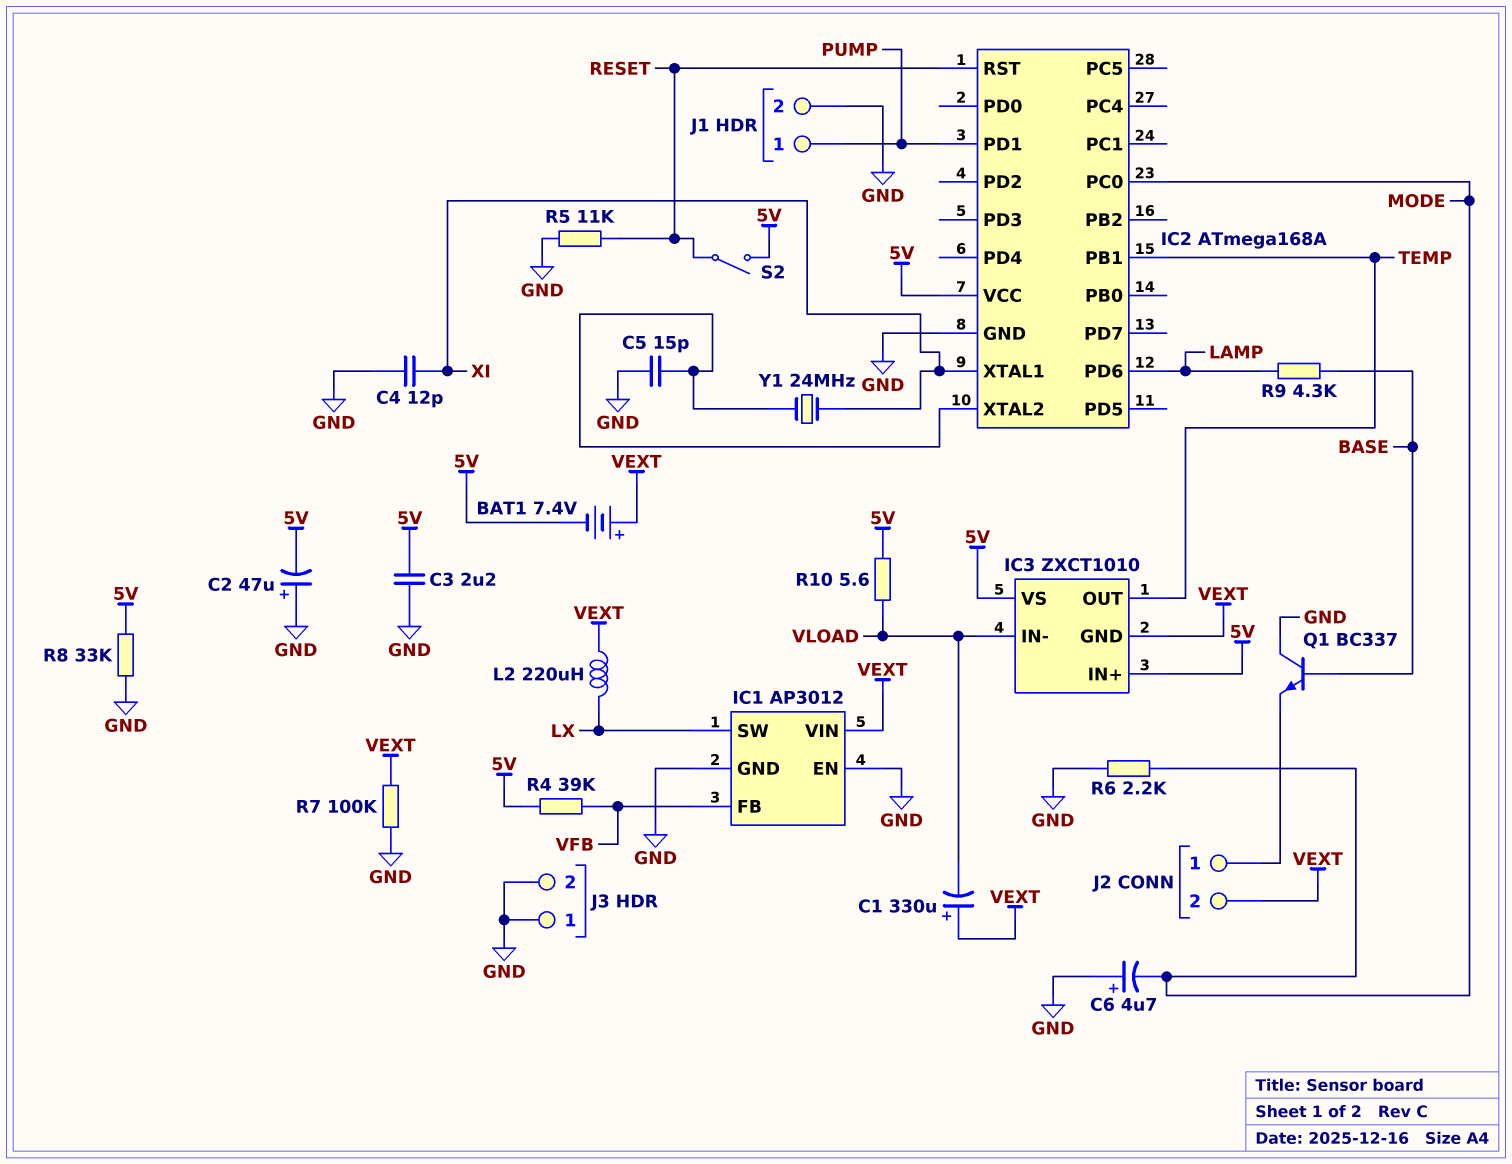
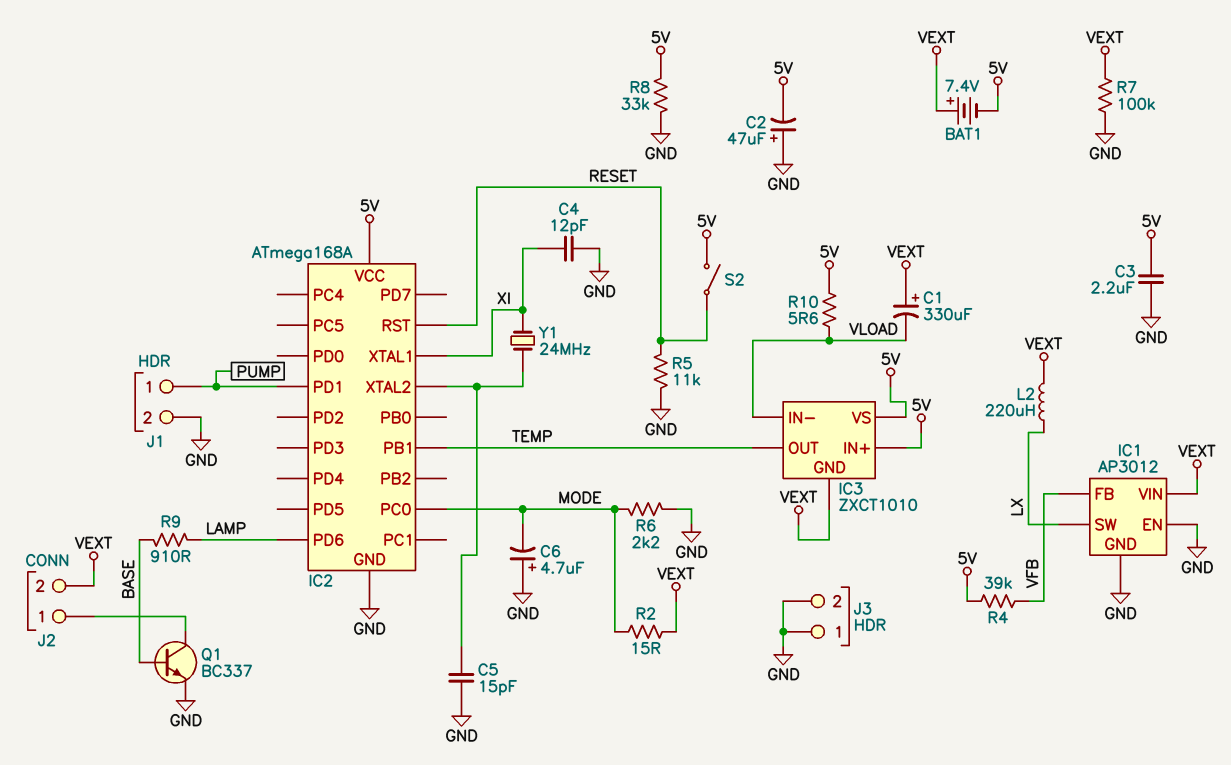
Q1: NPN BC337 (B BASE, C GND, E J2/1) -> NPN BC337 (B BASE, C J2/1, E GND)
R2: none -> 15 (MODE, VEXT)
R9: 4.3k (BASE, LAMP) -> 910 (BASE, LAMP)

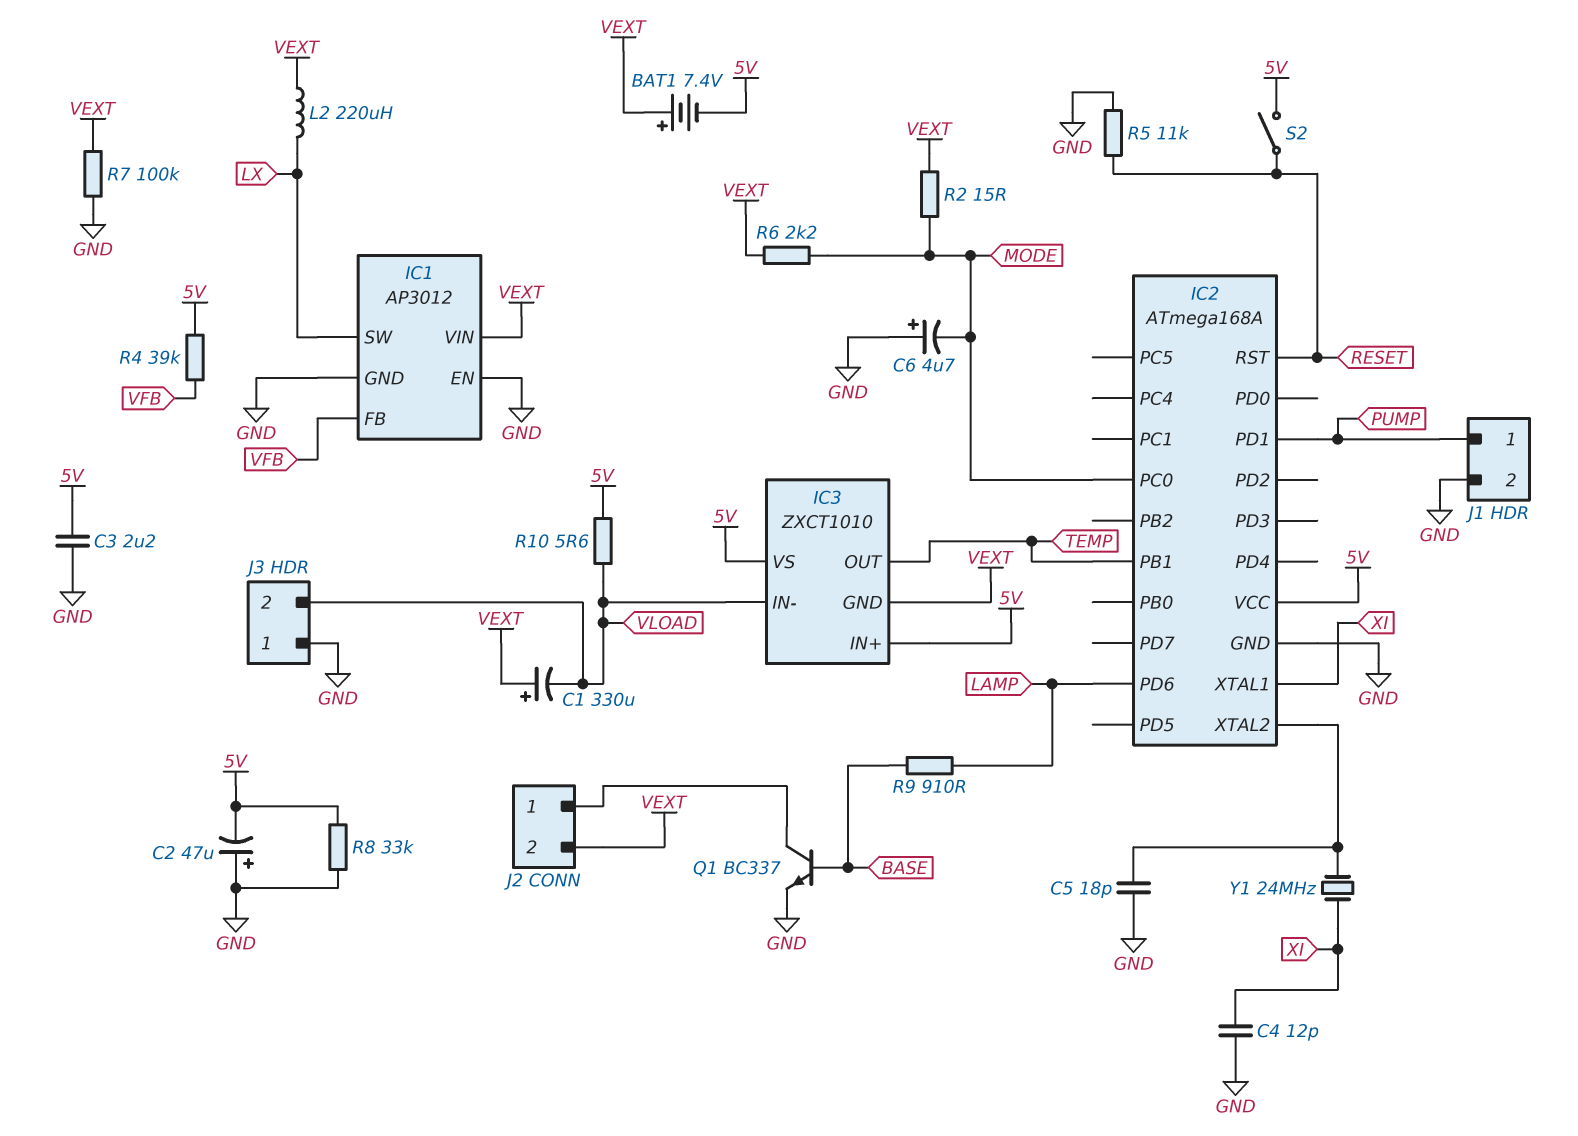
C5: 15pF (GND, IC2/XTAL2) -> 18pF (GND, IC2/XTAL2)
J3 pin 2: GND -> VLOAD
R6: 2.2k (GND, MODE) -> 2.2k (MODE, VEXT)

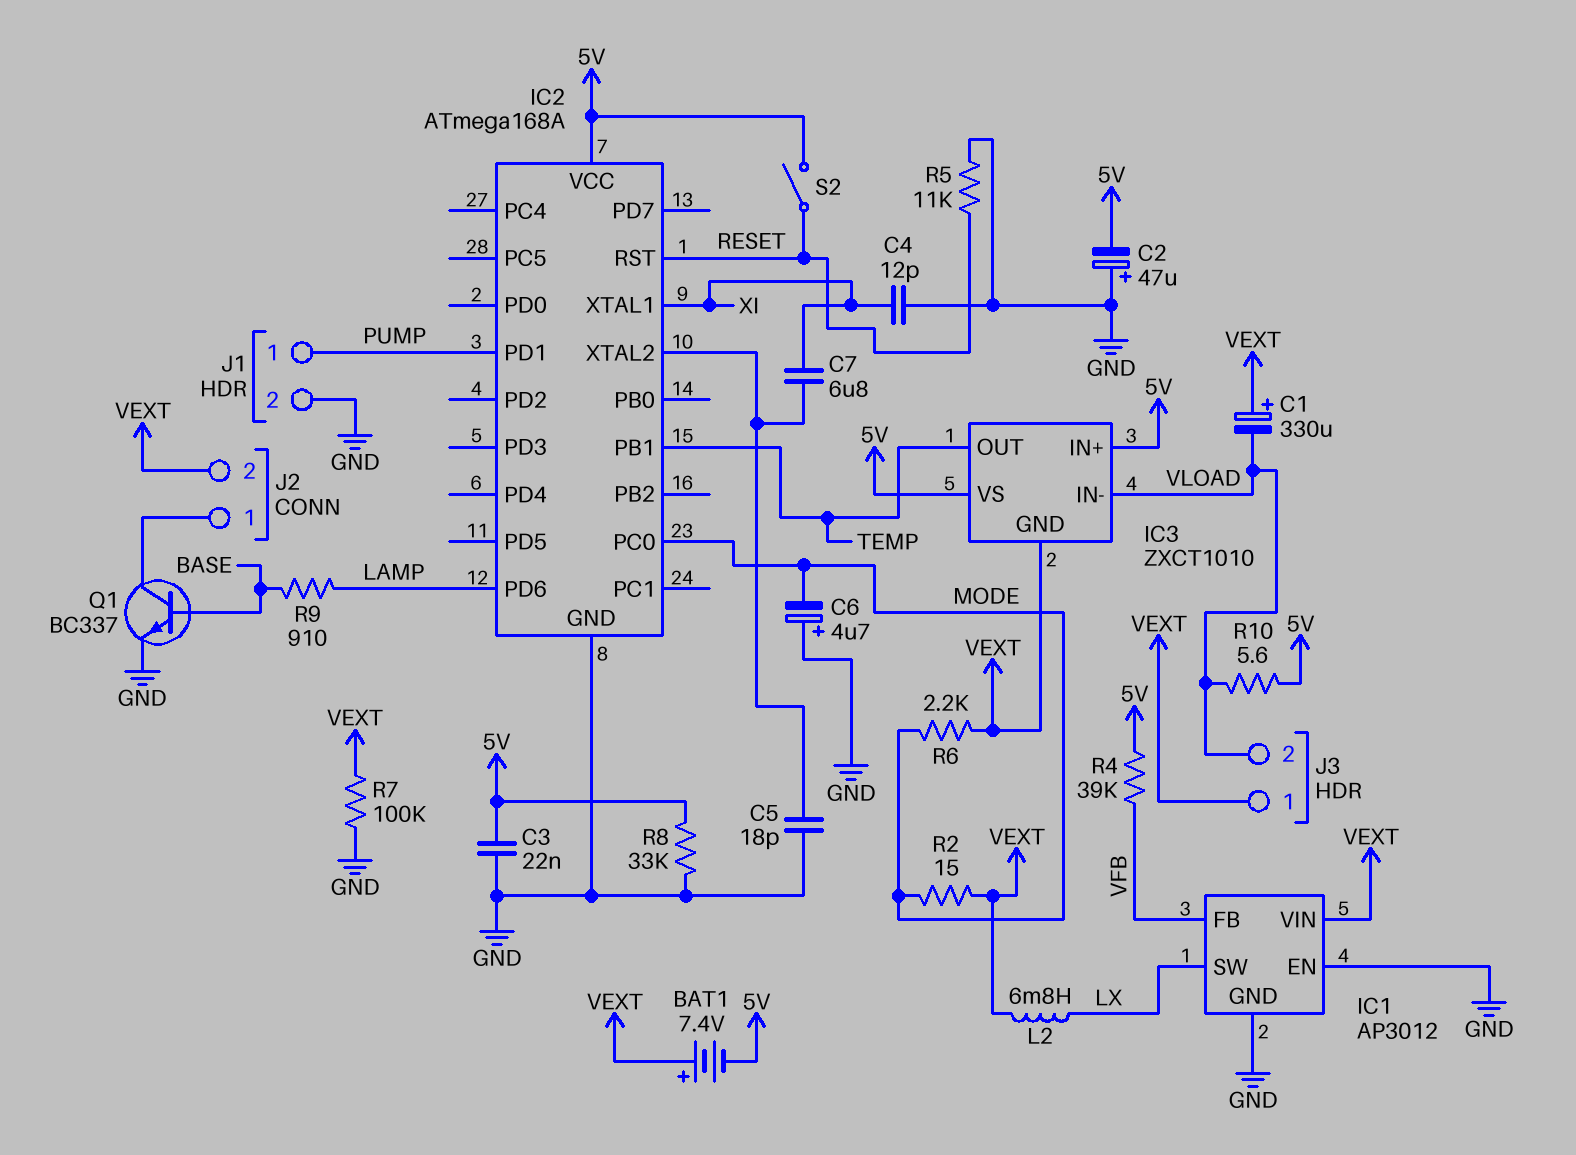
C3: 2.2uF (5V, GND) -> 22nF (5V, GND)
C7: none -> 6.8uF (IC2/XTAL2, XI)
J3 pin 1: GND -> VEXT
L2: 220uH (LX, VEXT) -> 6.8mH (LX, VEXT)
Y1: 24MHz (IC2/XTAL2, XI) -> none

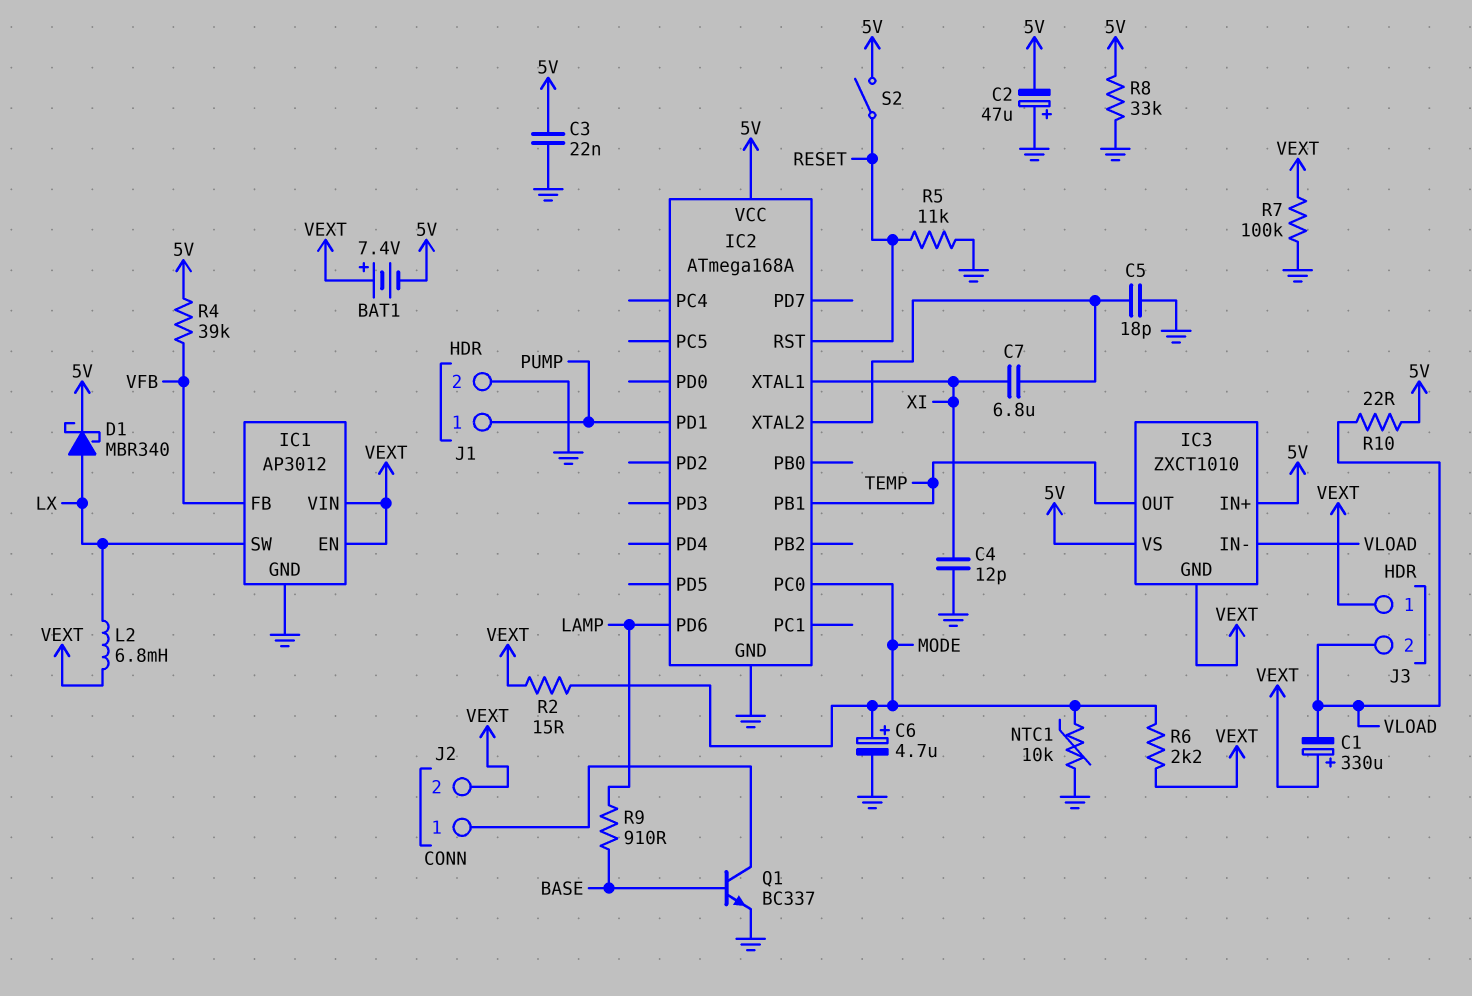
C6: 4.7uF (plus GND, minus MODE) -> 4.7uF (plus MODE, minus GND)
D1: none -> schottky MBR340 (A LX, K 5V)
IC1 pin EN: GND -> VEXT
NTC1: none -> 10k (GND, MODE)
R10: 5.6 (5V, VLOAD) -> 22 (5V, VLOAD)

